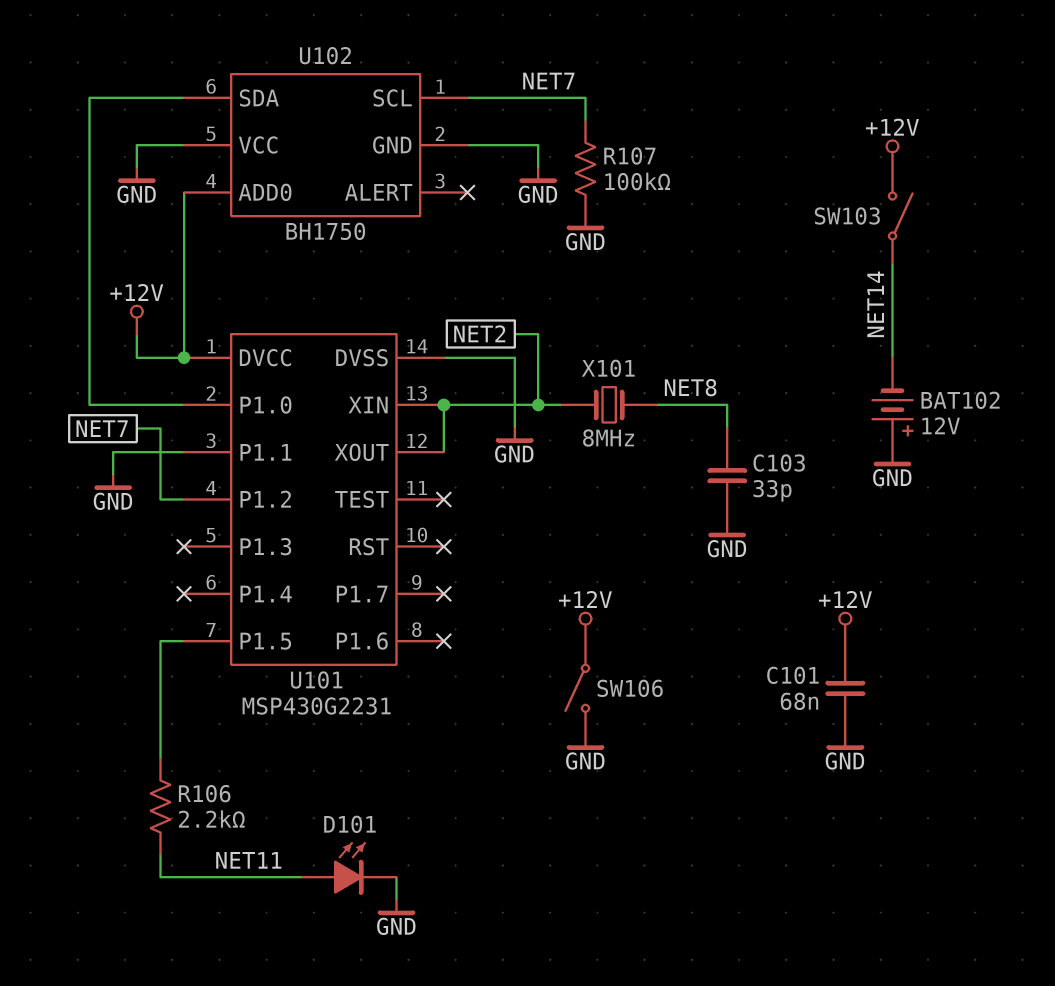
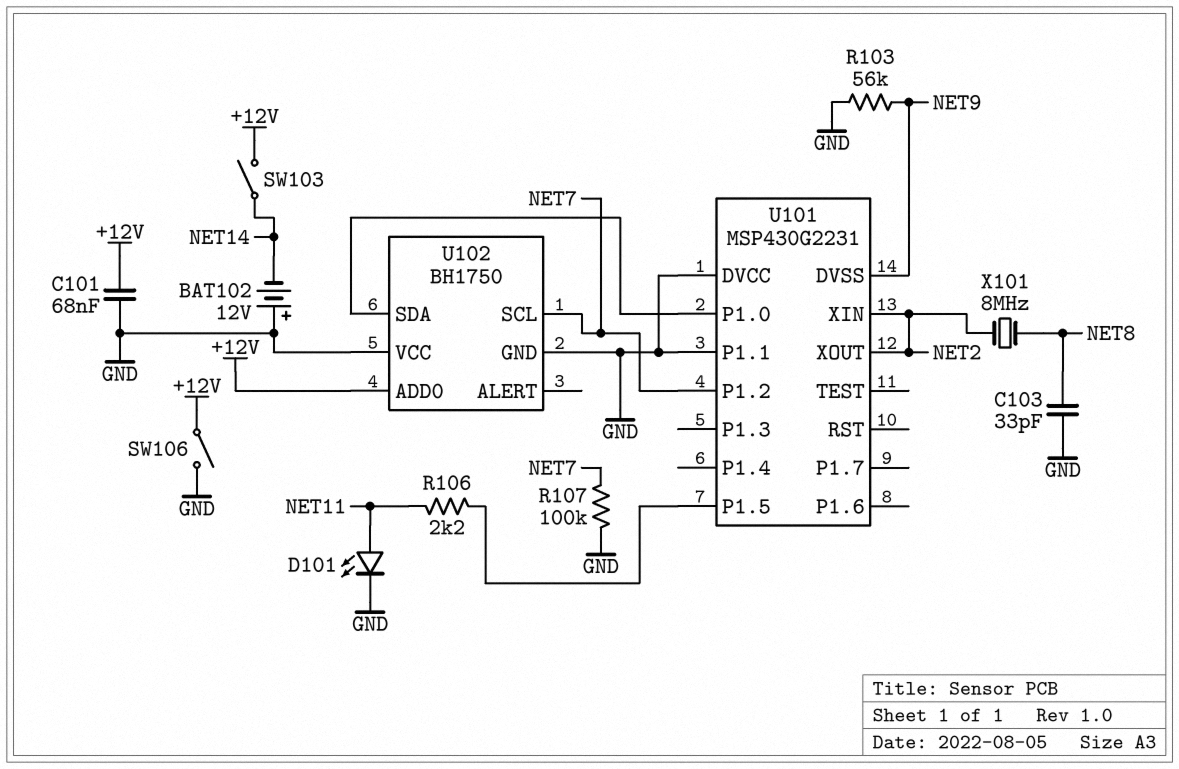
R103: none -> 56k (GND, NET9)
U101 pin DVCC: +12V -> GND
U101 pin DVSS: GND -> NET9

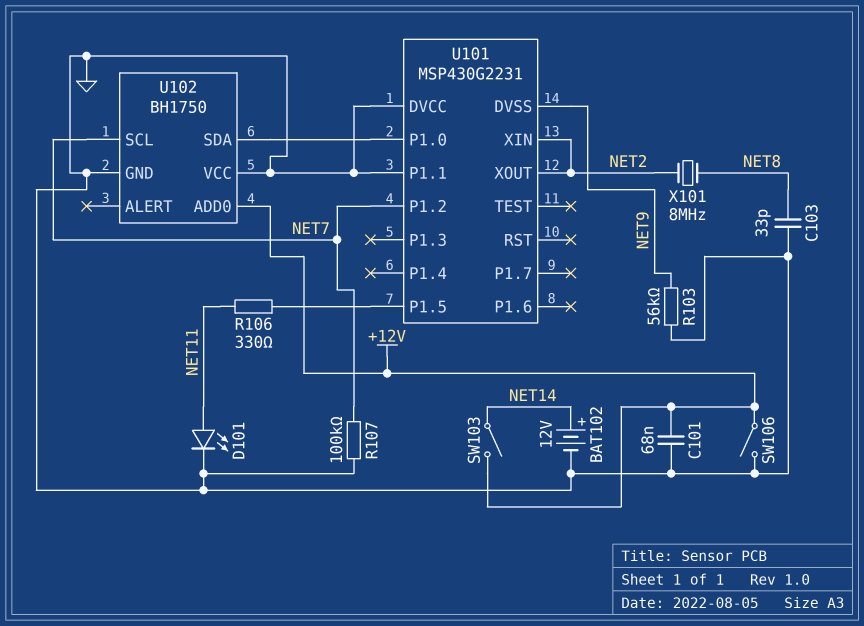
BAT102: 12V (plus GND, minus NET14) -> 12V (plus NET14, minus GND)
R106: 2.2k (NET11, U101/P1.5) -> 330 (NET11, U101/P1.5)

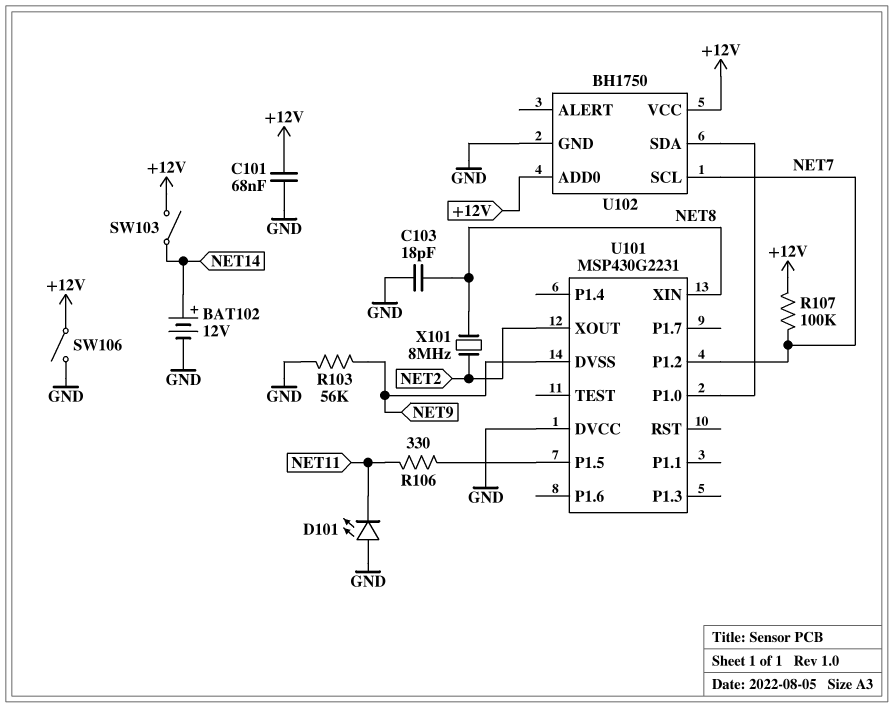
C103: 33pF (GND, NET8) -> 18pF (GND, NET8)
D101: LED (A NET11, K GND) -> LED (A GND, K NET11)
R107: 100k (GND, NET7) -> 100k (+12V, NET7)
U101 pin P1.1: GND -> none
U101 pin XIN: NET2 -> NET8
U102 pin VCC: GND -> +12V

